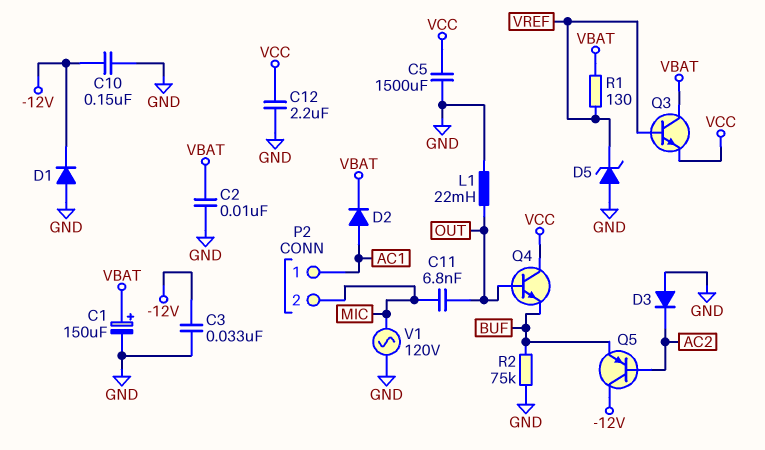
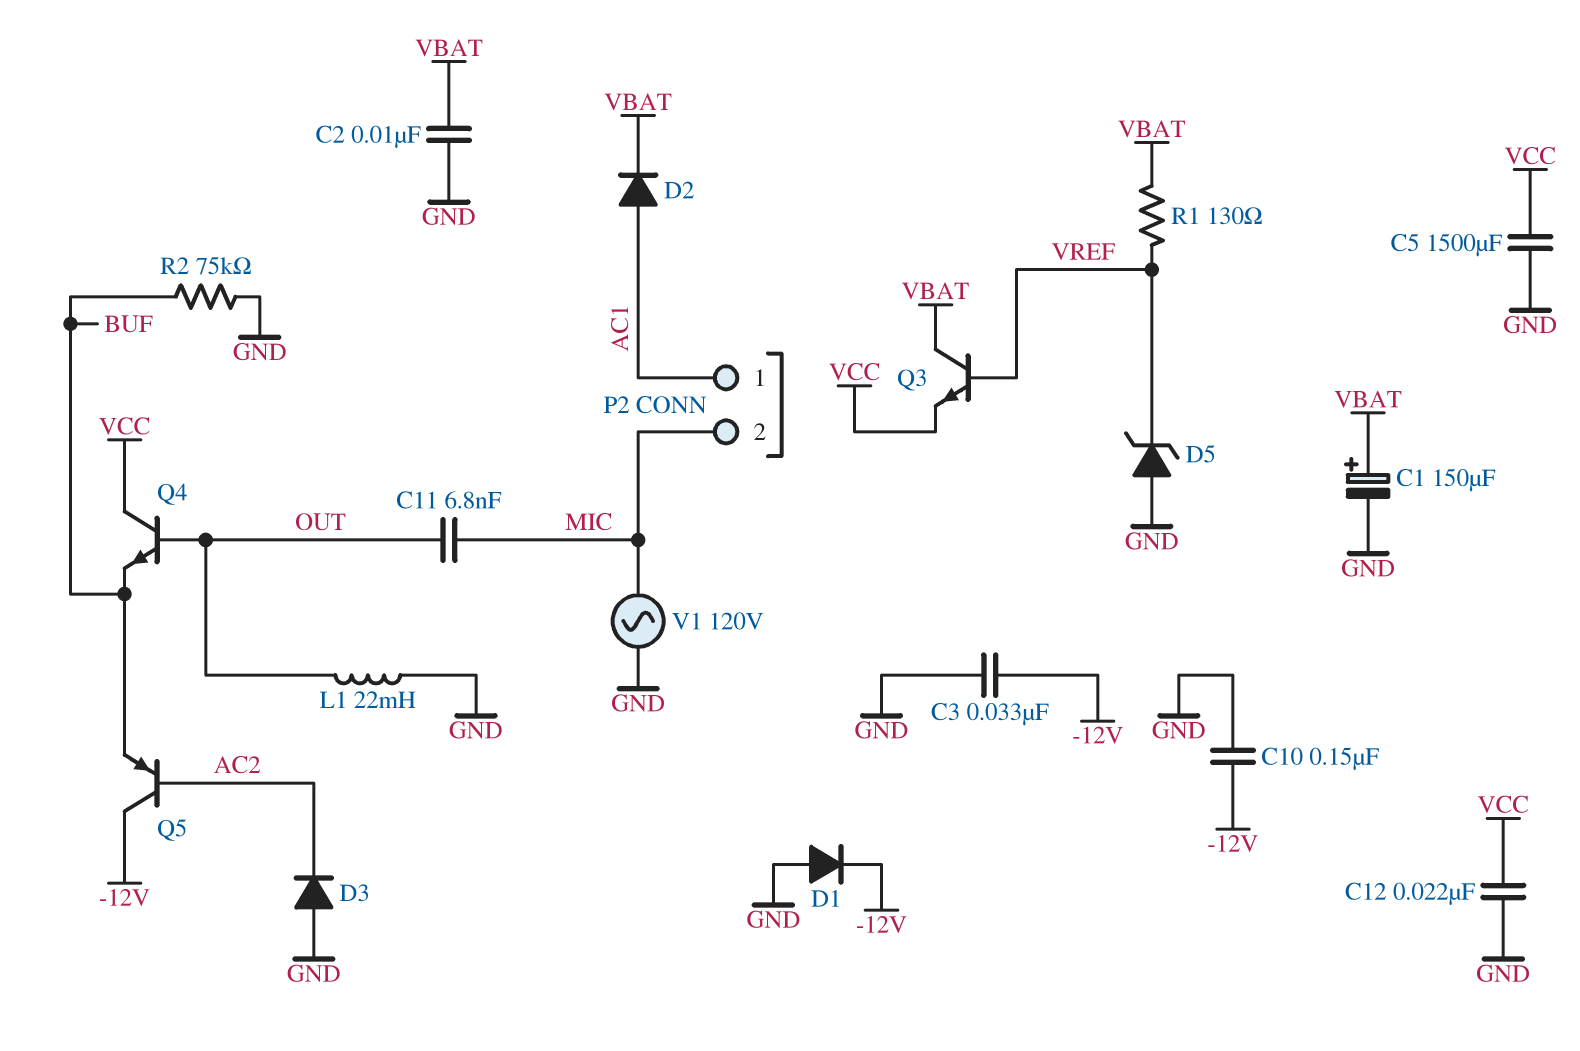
C12: 2.2uF (GND, VCC) -> 22nF (GND, VCC)

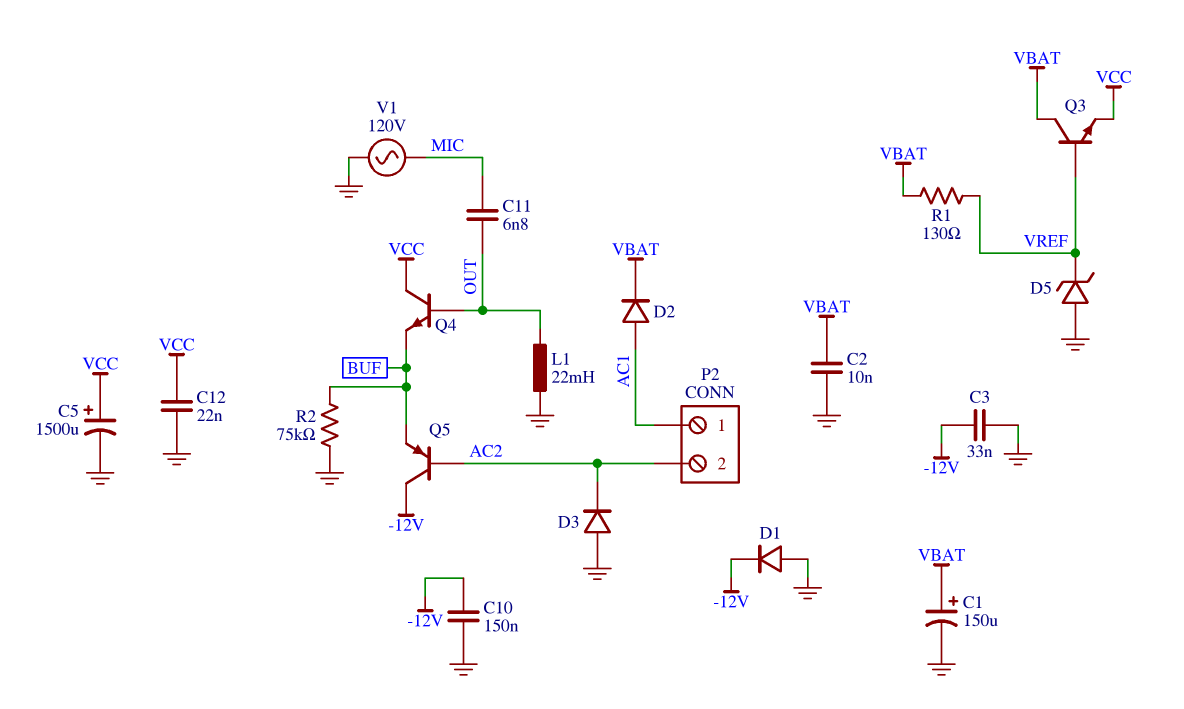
C5: 1500uF (GND, VCC) -> 1500uF (plus VCC, minus GND)
P2 pin 2: MIC -> AC2

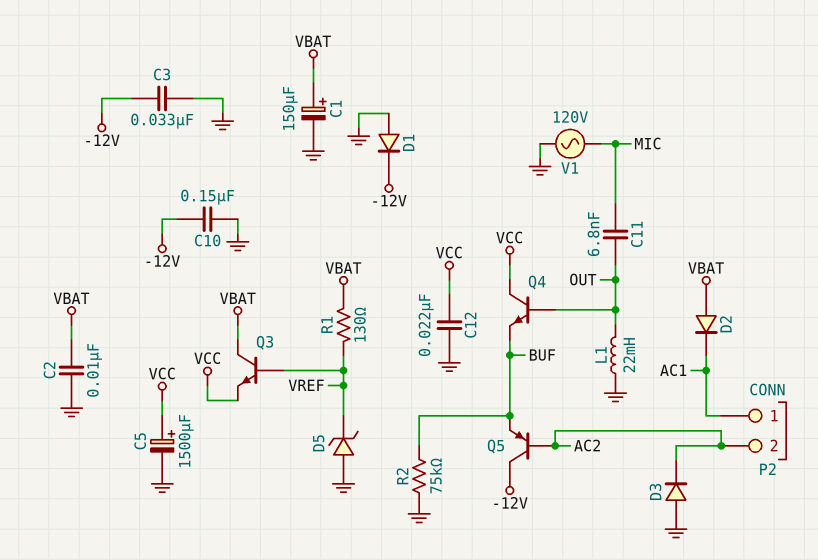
D2: diode (A AC1, K VBAT) -> diode (A VBAT, K AC1)

